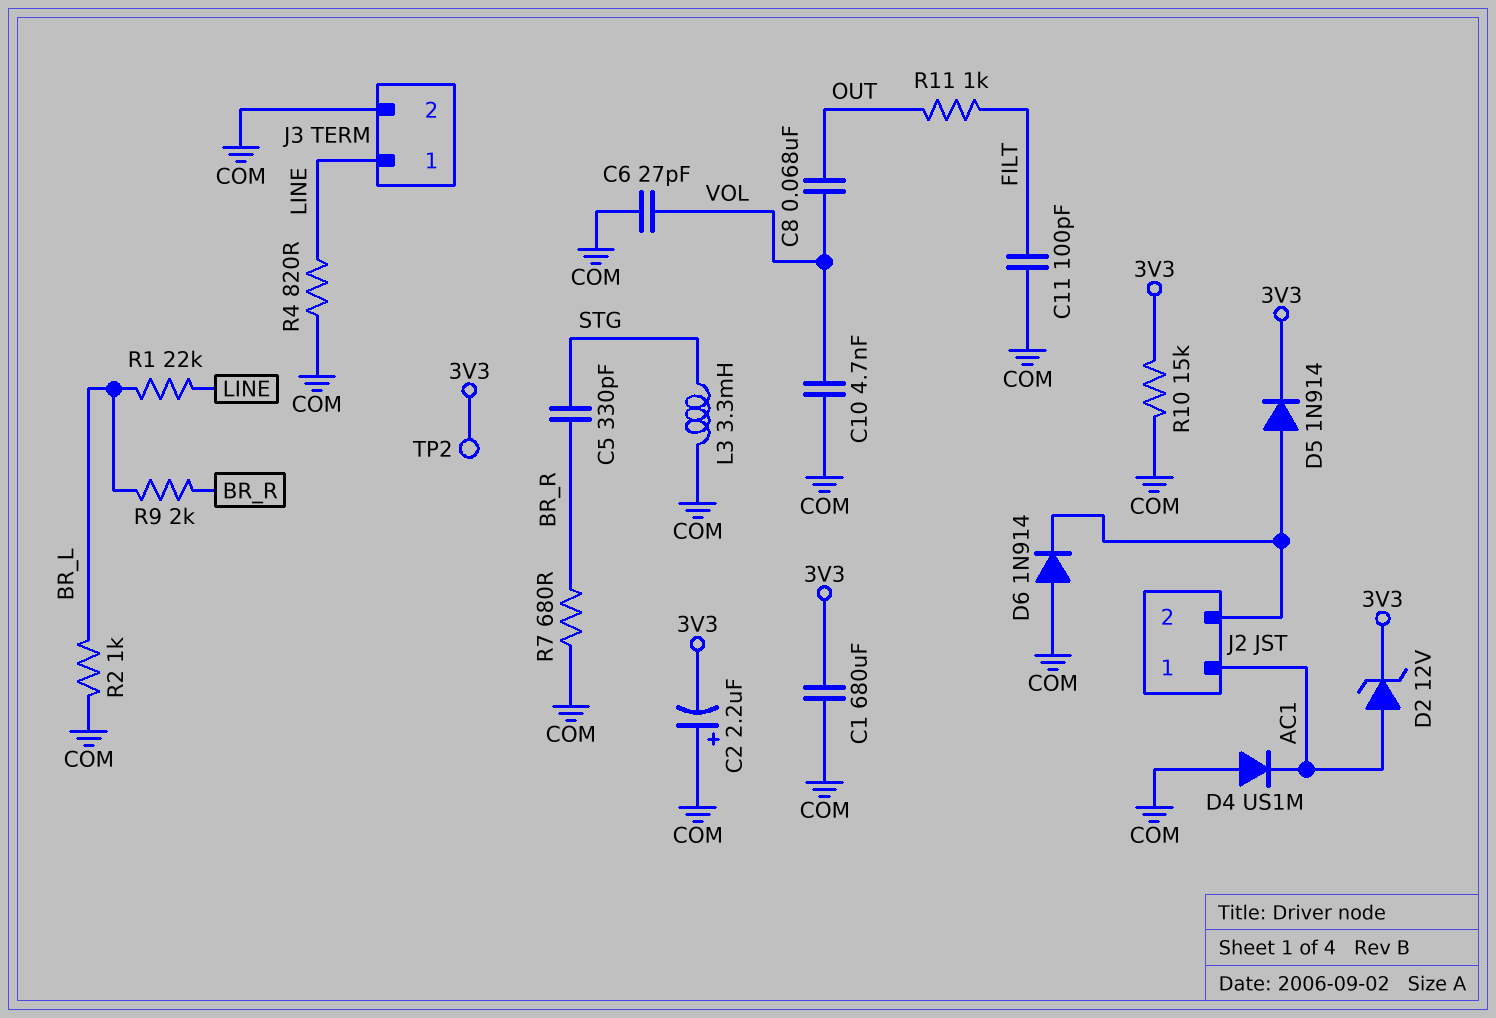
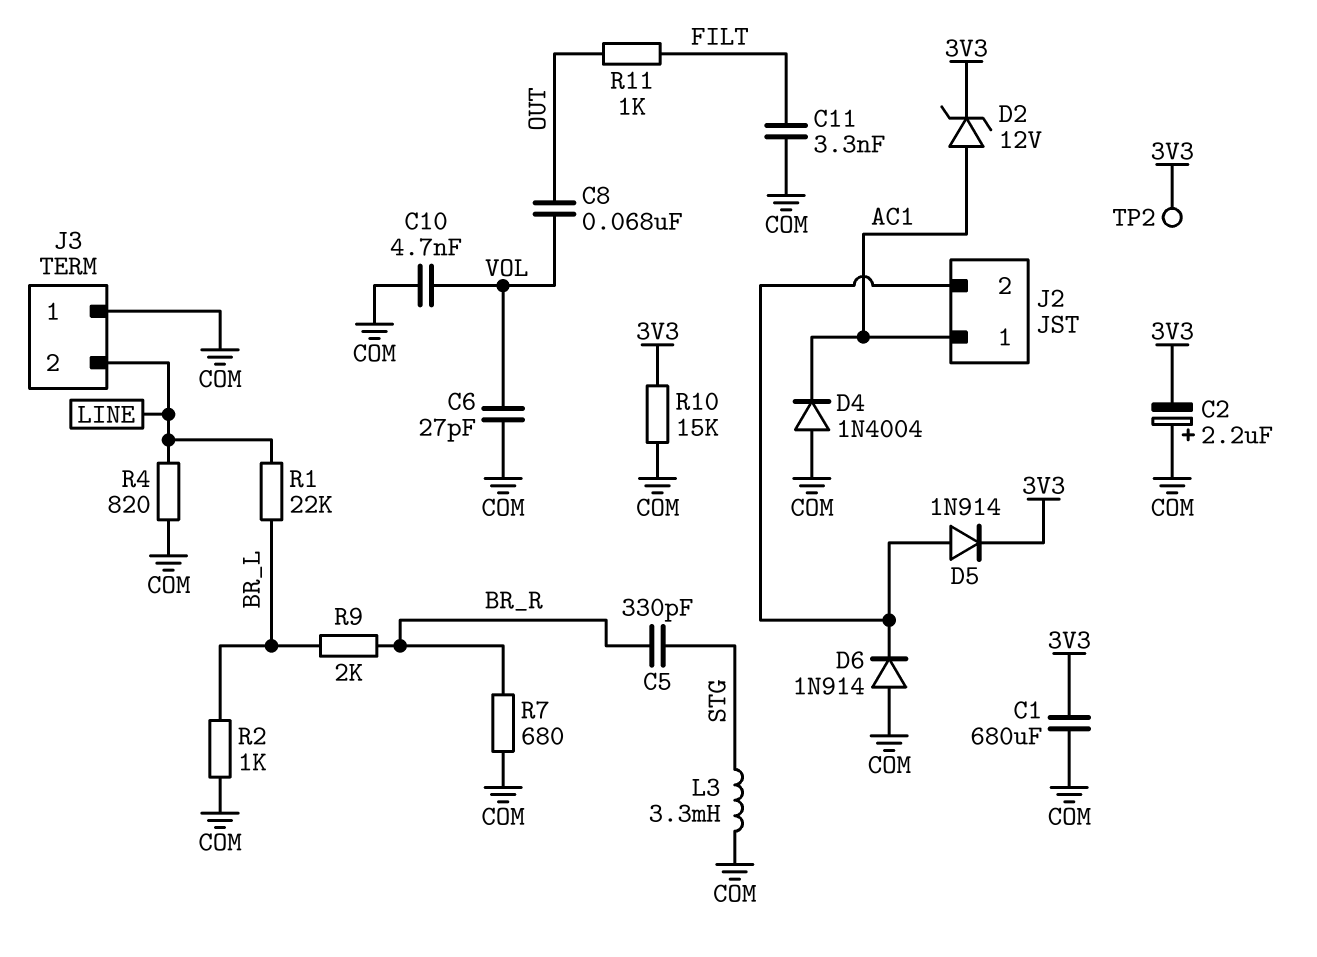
C11: 100pF (COM, FILT) -> 3.3nF (COM, FILT)
D4: diode US1M (A COM, K AC1) -> diode 1N4004 (A COM, K AC1)
J3 pin 1: LINE -> COM
J3 pin 2: COM -> LINE

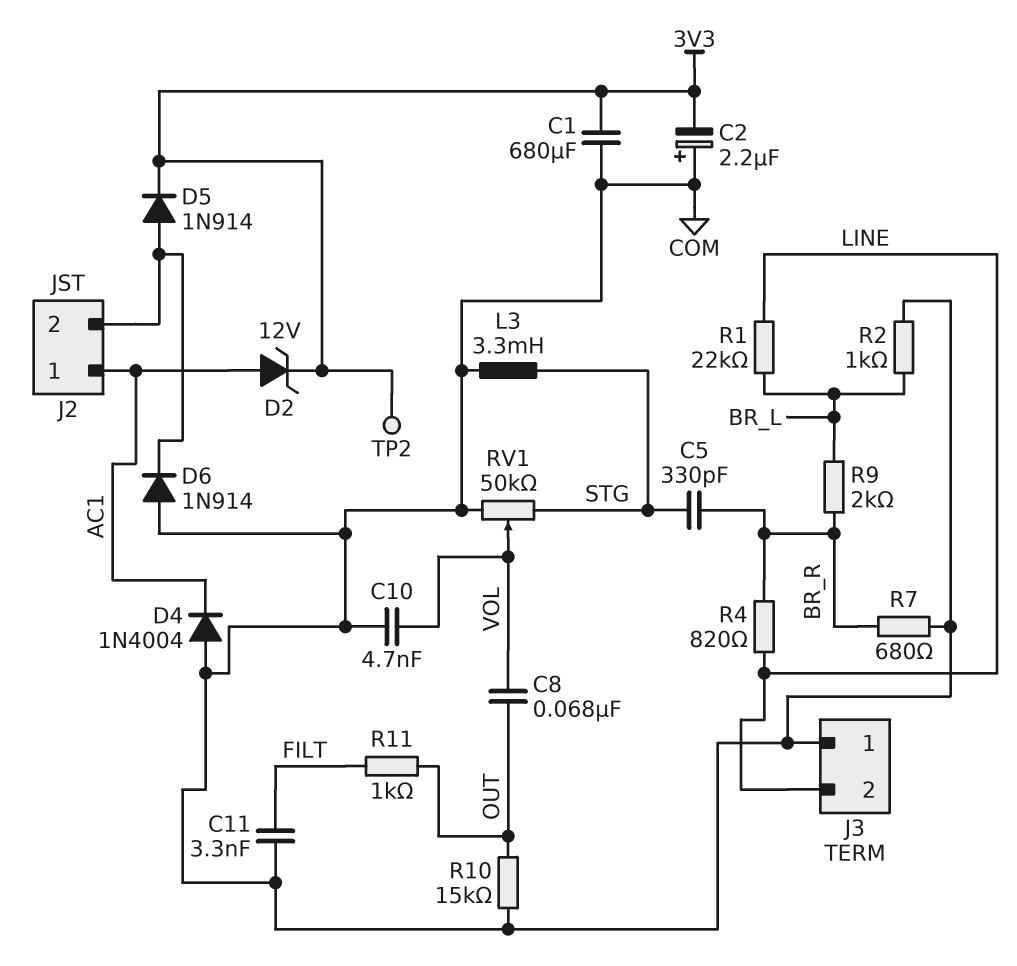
C6: 27pF (COM, VOL) -> none
R4: 820 (COM, LINE) -> 820 (BR_R, LINE)
R10: 15k (3V3, COM) -> 15k (COM, OUT)
RV1: none -> 50k (COM, STG, wiper VOL)

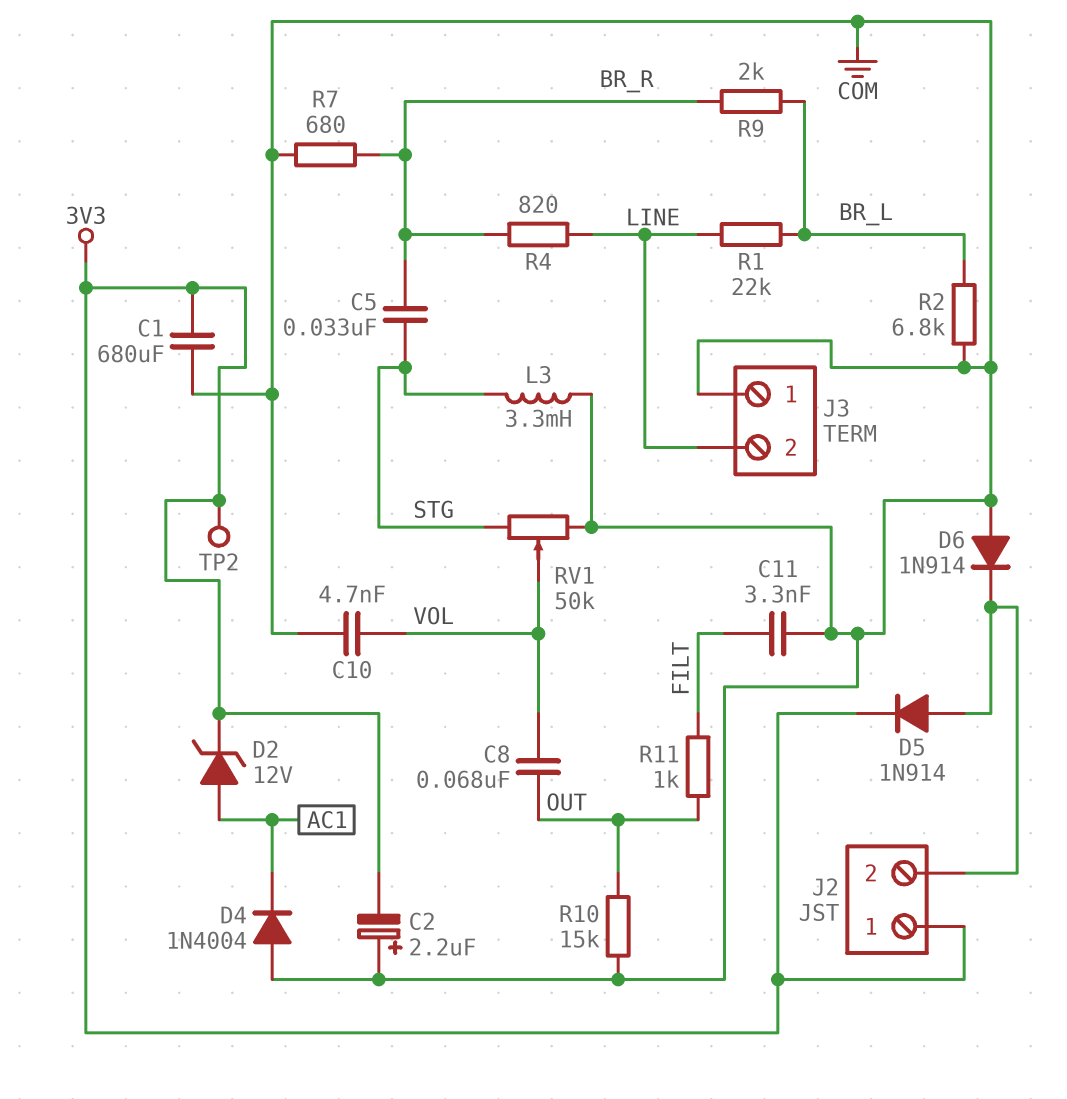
C5: 330pF (BR_R, STG) -> 33nF (BR_R, STG)
J2 pin 1: AC1 -> 3V3
R2: 1k (BR_L, COM) -> 6.8k (BR_L, COM)

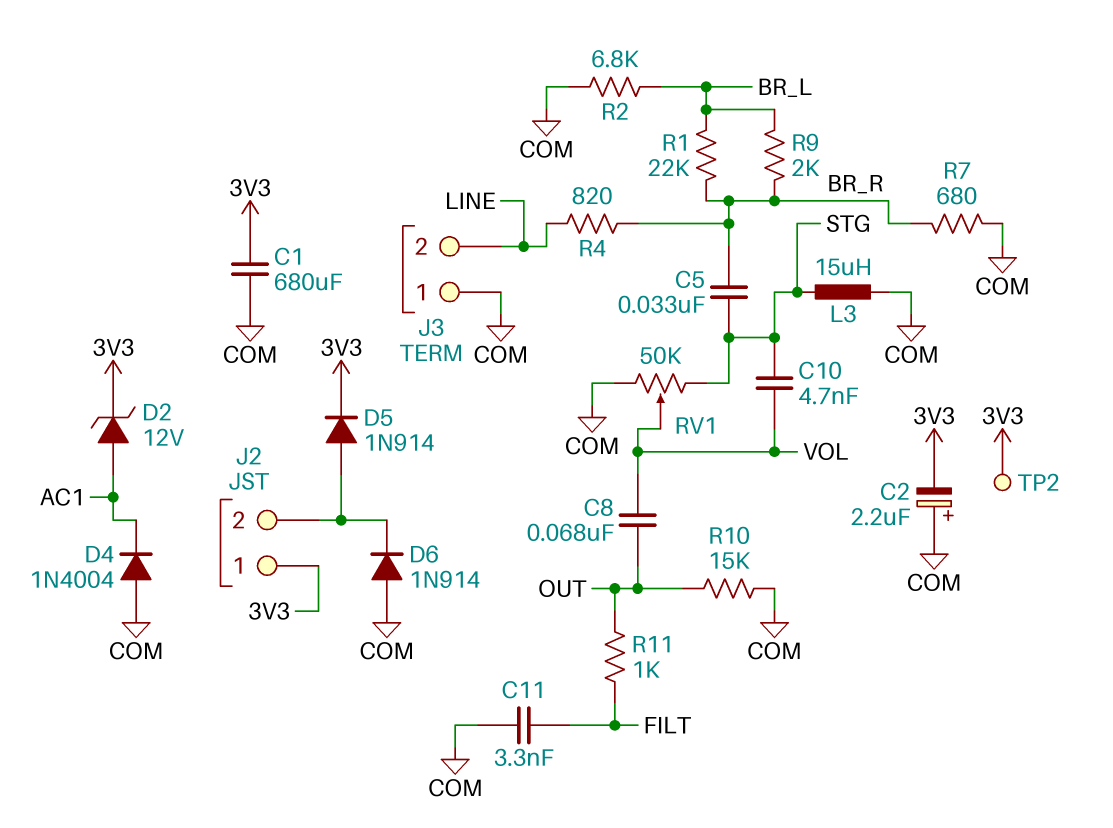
C10: 4.7nF (COM, VOL) -> 4.7nF (STG, VOL)
L3: 3.3mH (COM, STG) -> 15uH (COM, STG)
R1: 22k (BR_L, LINE) -> 22k (BR_L, BR_R)

